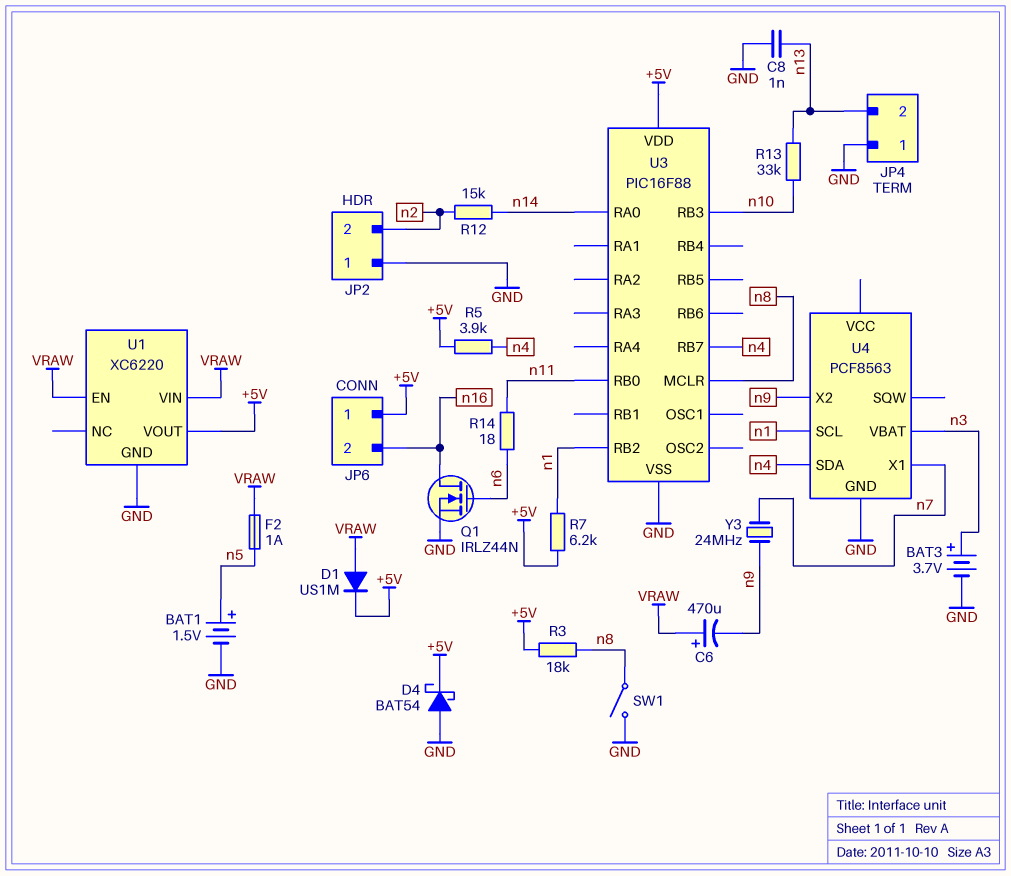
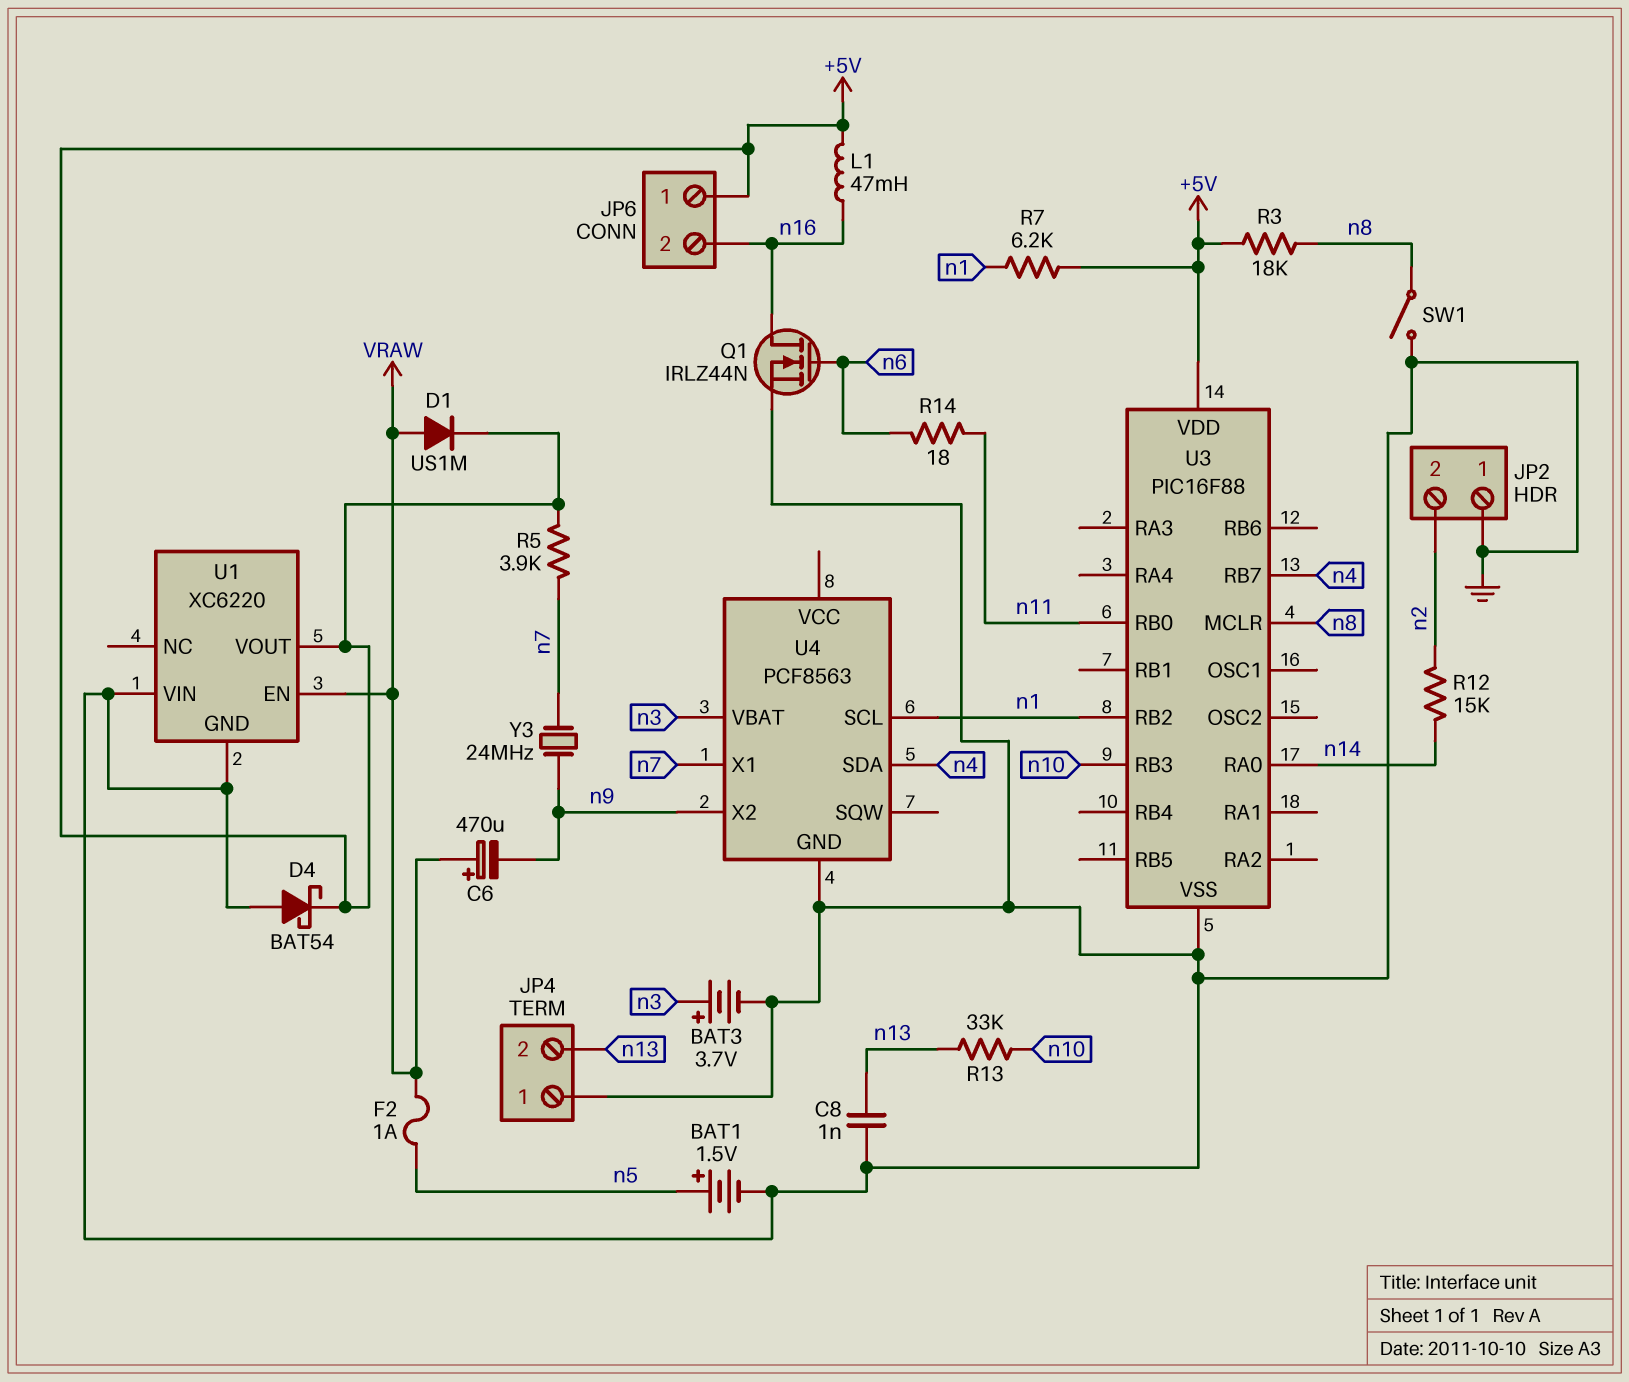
L1: none -> 47mH (+5V, n16)
R5: 3.9k (+5V, n4) -> 3.9k (+5V, n7)
U1 pin VIN: VRAW -> GND

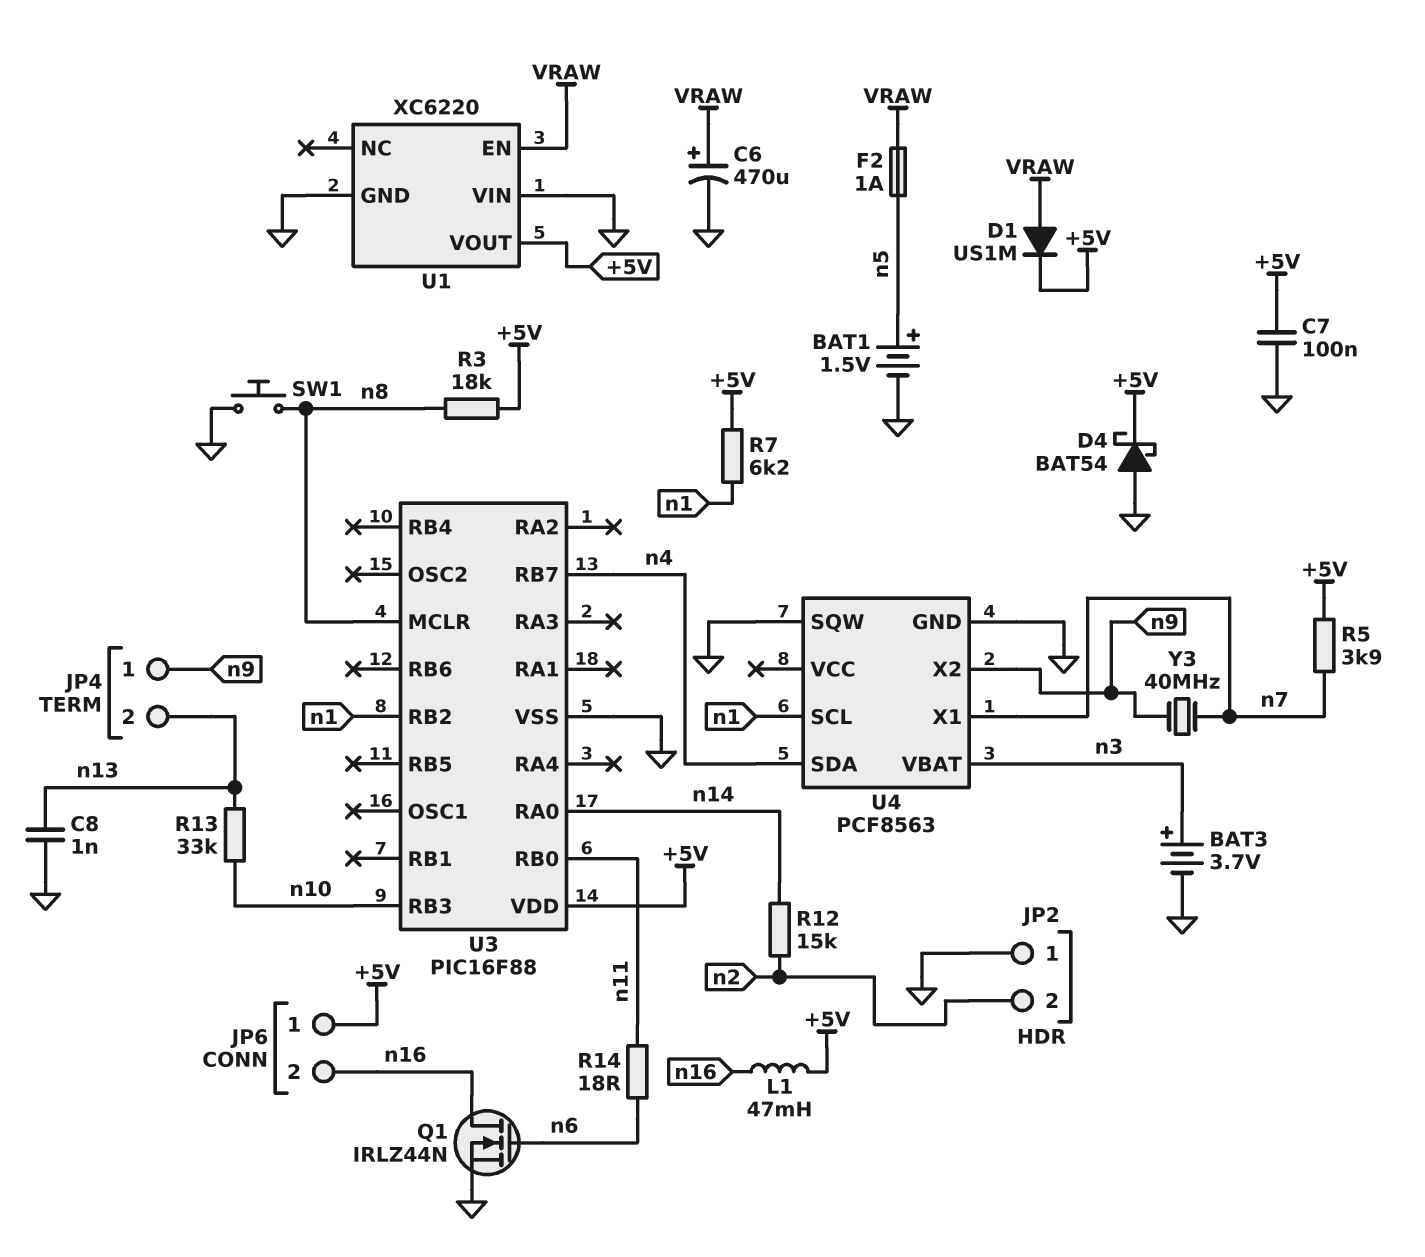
C6: 470uF (plus VRAW, minus n9) -> 470uF (plus VRAW, minus GND)
C7: none -> 100nF (+5V, GND)
JP4 pin 1: GND -> n9
SW1: switch (GND, n8) -> button (GND, n8)
U4 pin SQW: none -> GND
Y3: 24MHz (n7, n9) -> 40MHz (n7, n9)

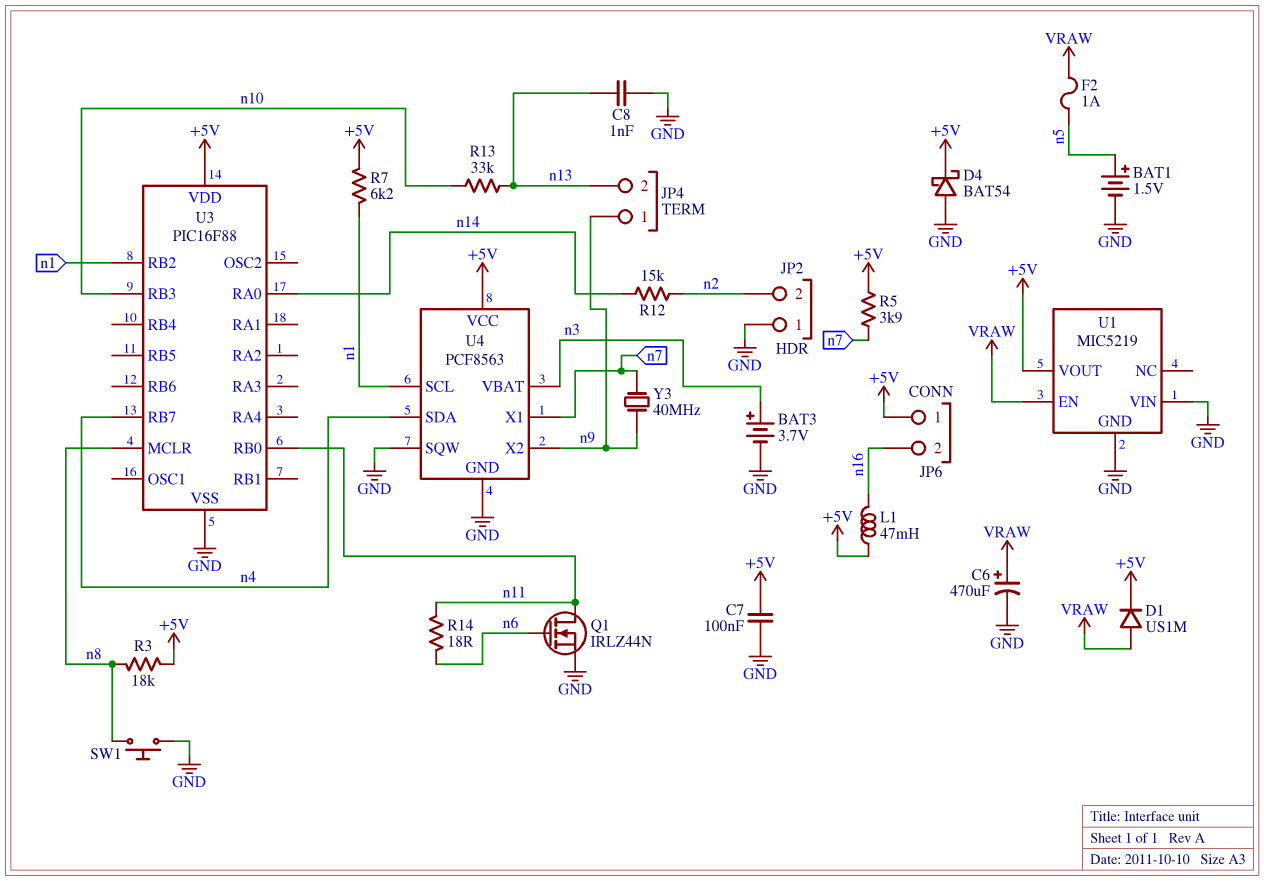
Q1: NMOS IRLZ44N (G n6, D n16, S GND) -> NMOS IRLZ44N (G n6, D n11, S GND)
U1: XC6220 -> MIC5219
U4 pin VCC: none -> +5V

